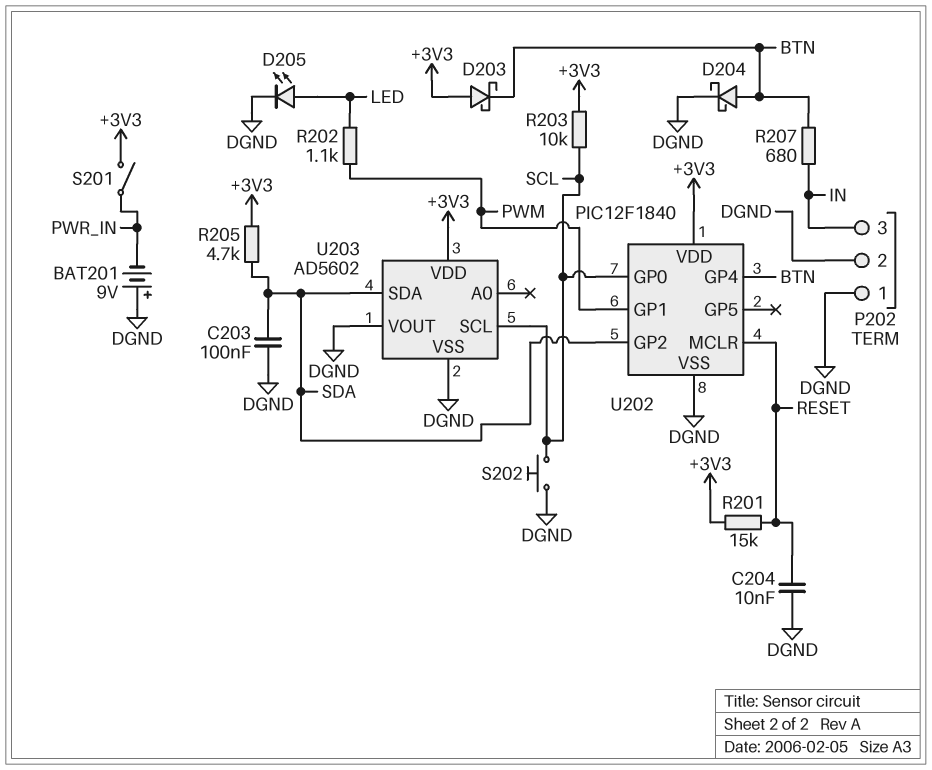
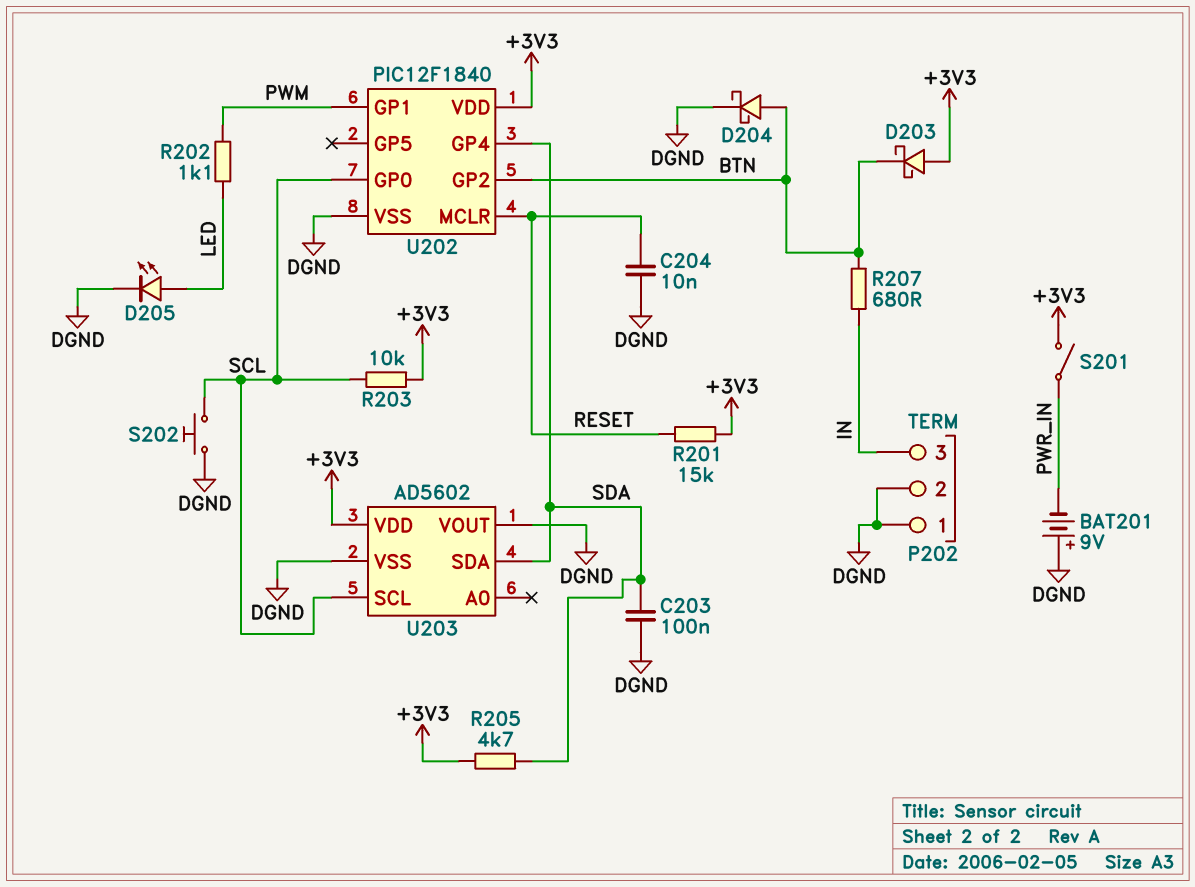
U202 pin GP2: SDA -> BTN
U202 pin GP4: BTN -> SDA

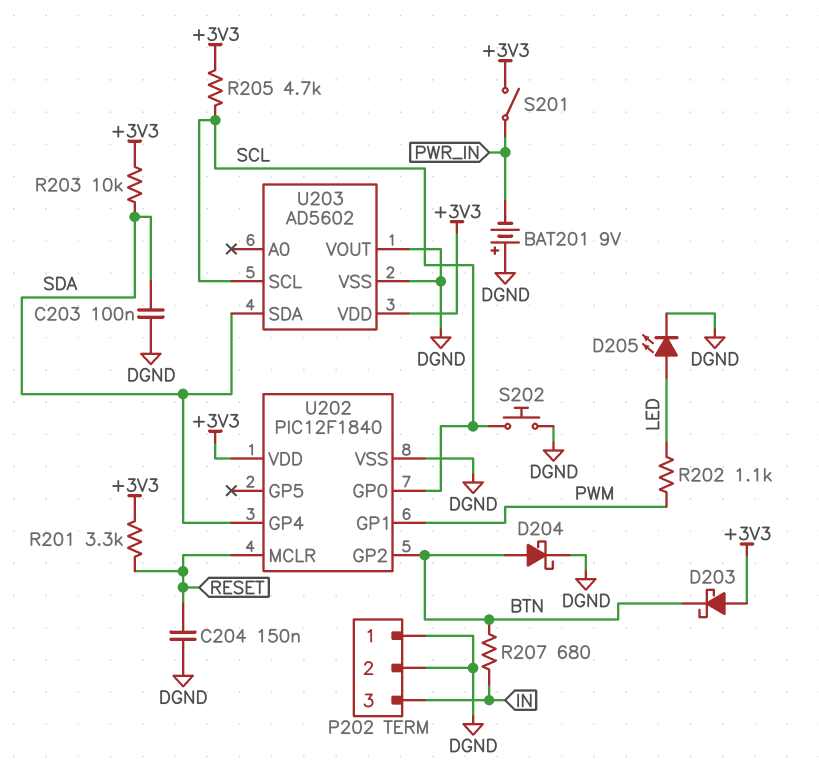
C204: 10nF (DGND, RESET) -> 150nF (DGND, RESET)
R201: 15k (+3V3, RESET) -> 3.3k (+3V3, RESET)
R203: 10k (+3V3, SCL) -> 10k (+3V3, SDA)
R205: 4.7k (+3V3, SDA) -> 4.7k (+3V3, SCL)

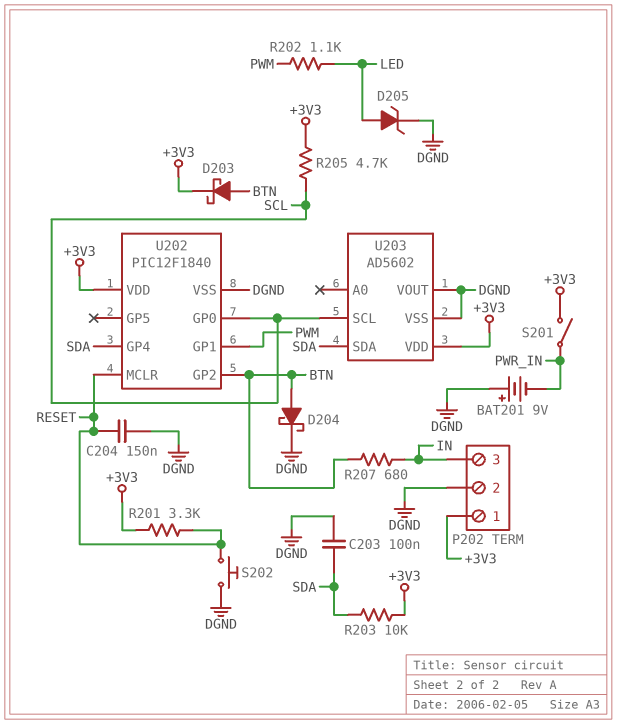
D203: schottky (A +3V3, K BTN) -> schottky (A BTN, K +3V3)
D205: LED (A LED, K DGND) -> zener (A LED, K DGND)
P202 pin 1: DGND -> +3V3
S202: button (DGND, SCL) -> button (DGND, RESET)

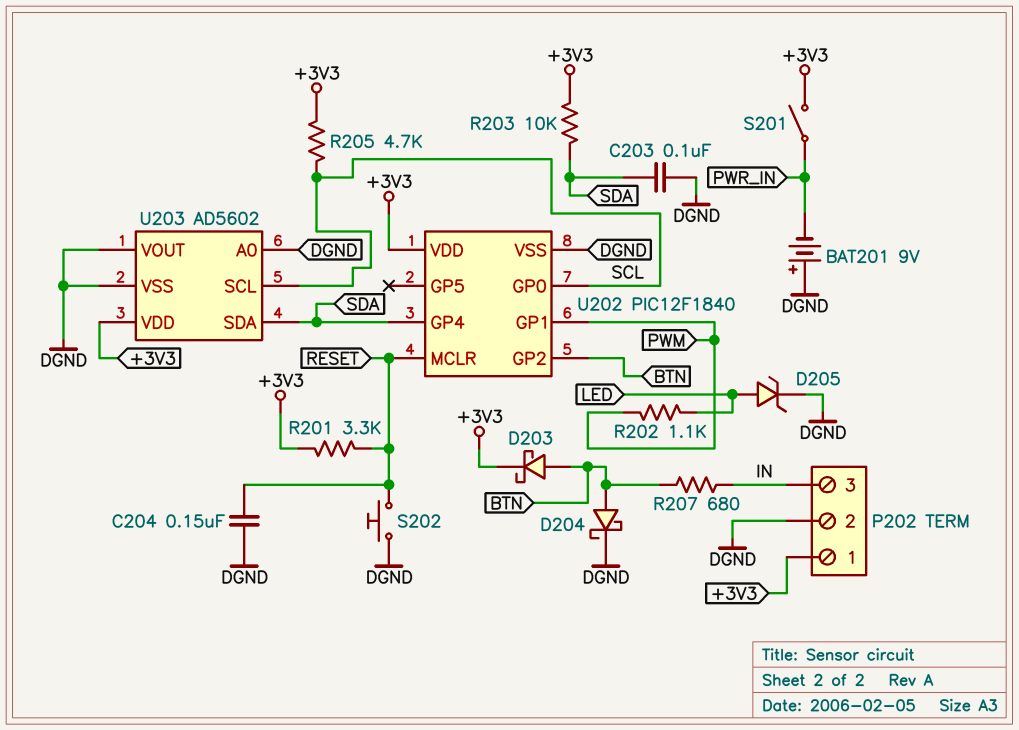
U203 pin A0: none -> DGND

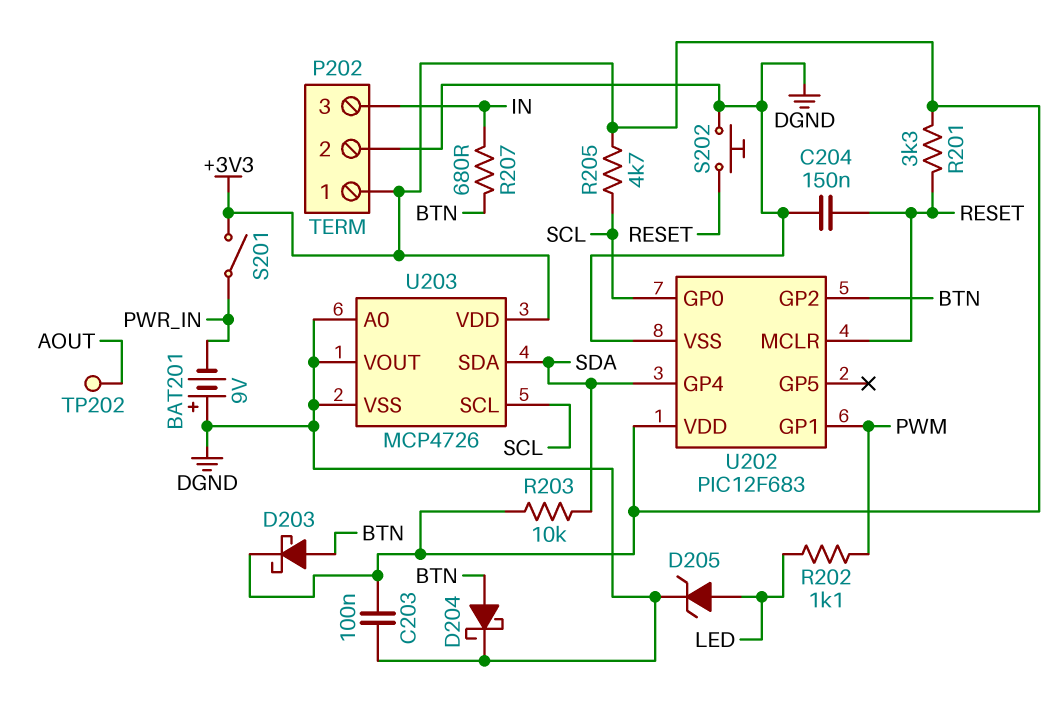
C203: 100nF (DGND, SDA) -> 100nF (+3V3, DGND)
TP202: none -> test point (AOUT)
U202: PIC12F1840 -> PIC12F683
U203: AD5602 -> MCP4726

